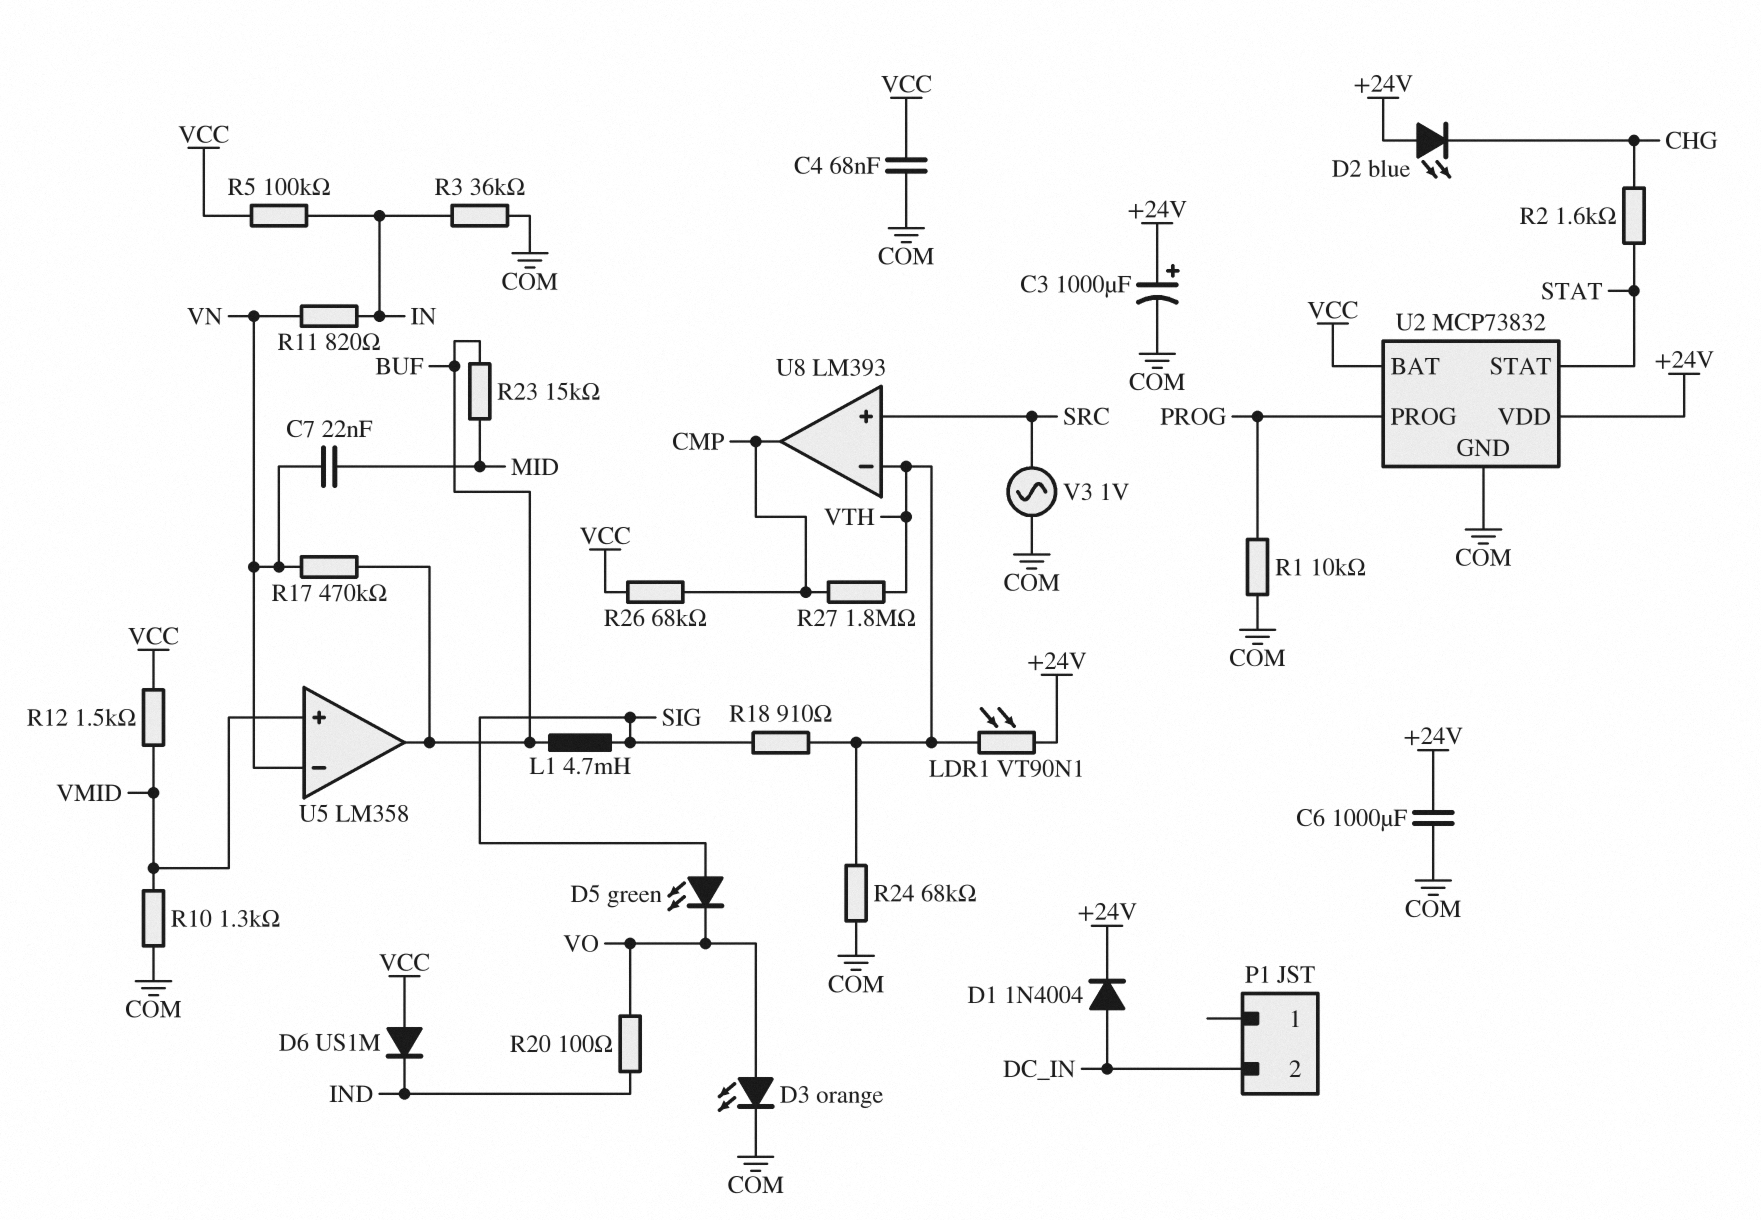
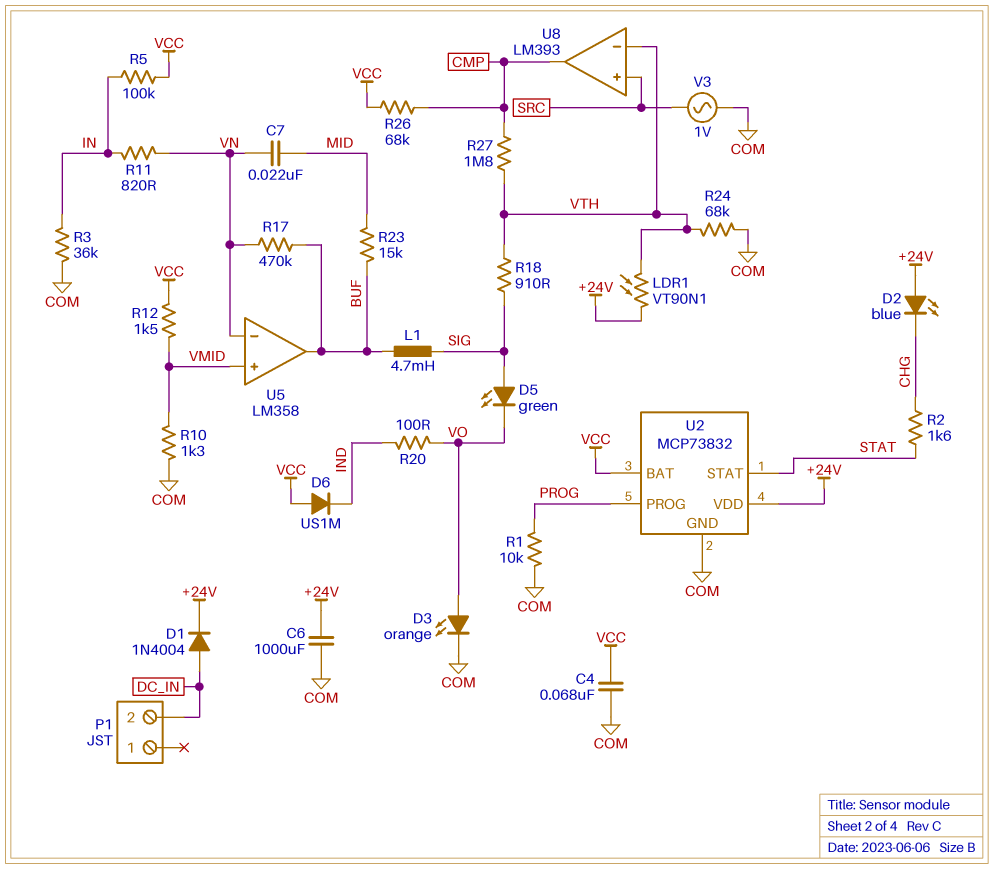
C3: 1000uF (plus +24V, minus COM) -> none

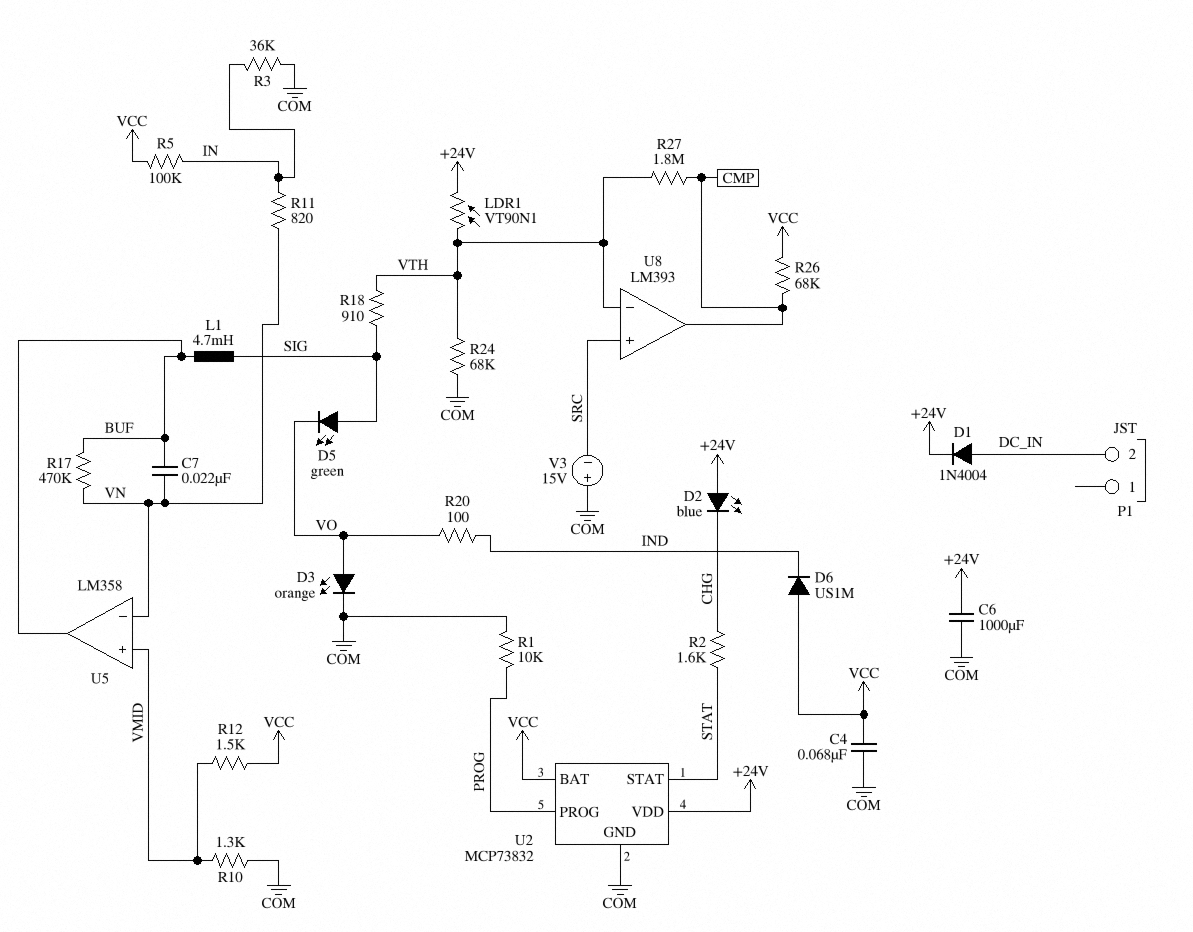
C7: 22nF (MID, VN) -> 22nF (BUF, VN)
R23: 15k (BUF, MID) -> none
V3: AC 1V (COM, SRC) -> 15V (plus COM, minus SRC)

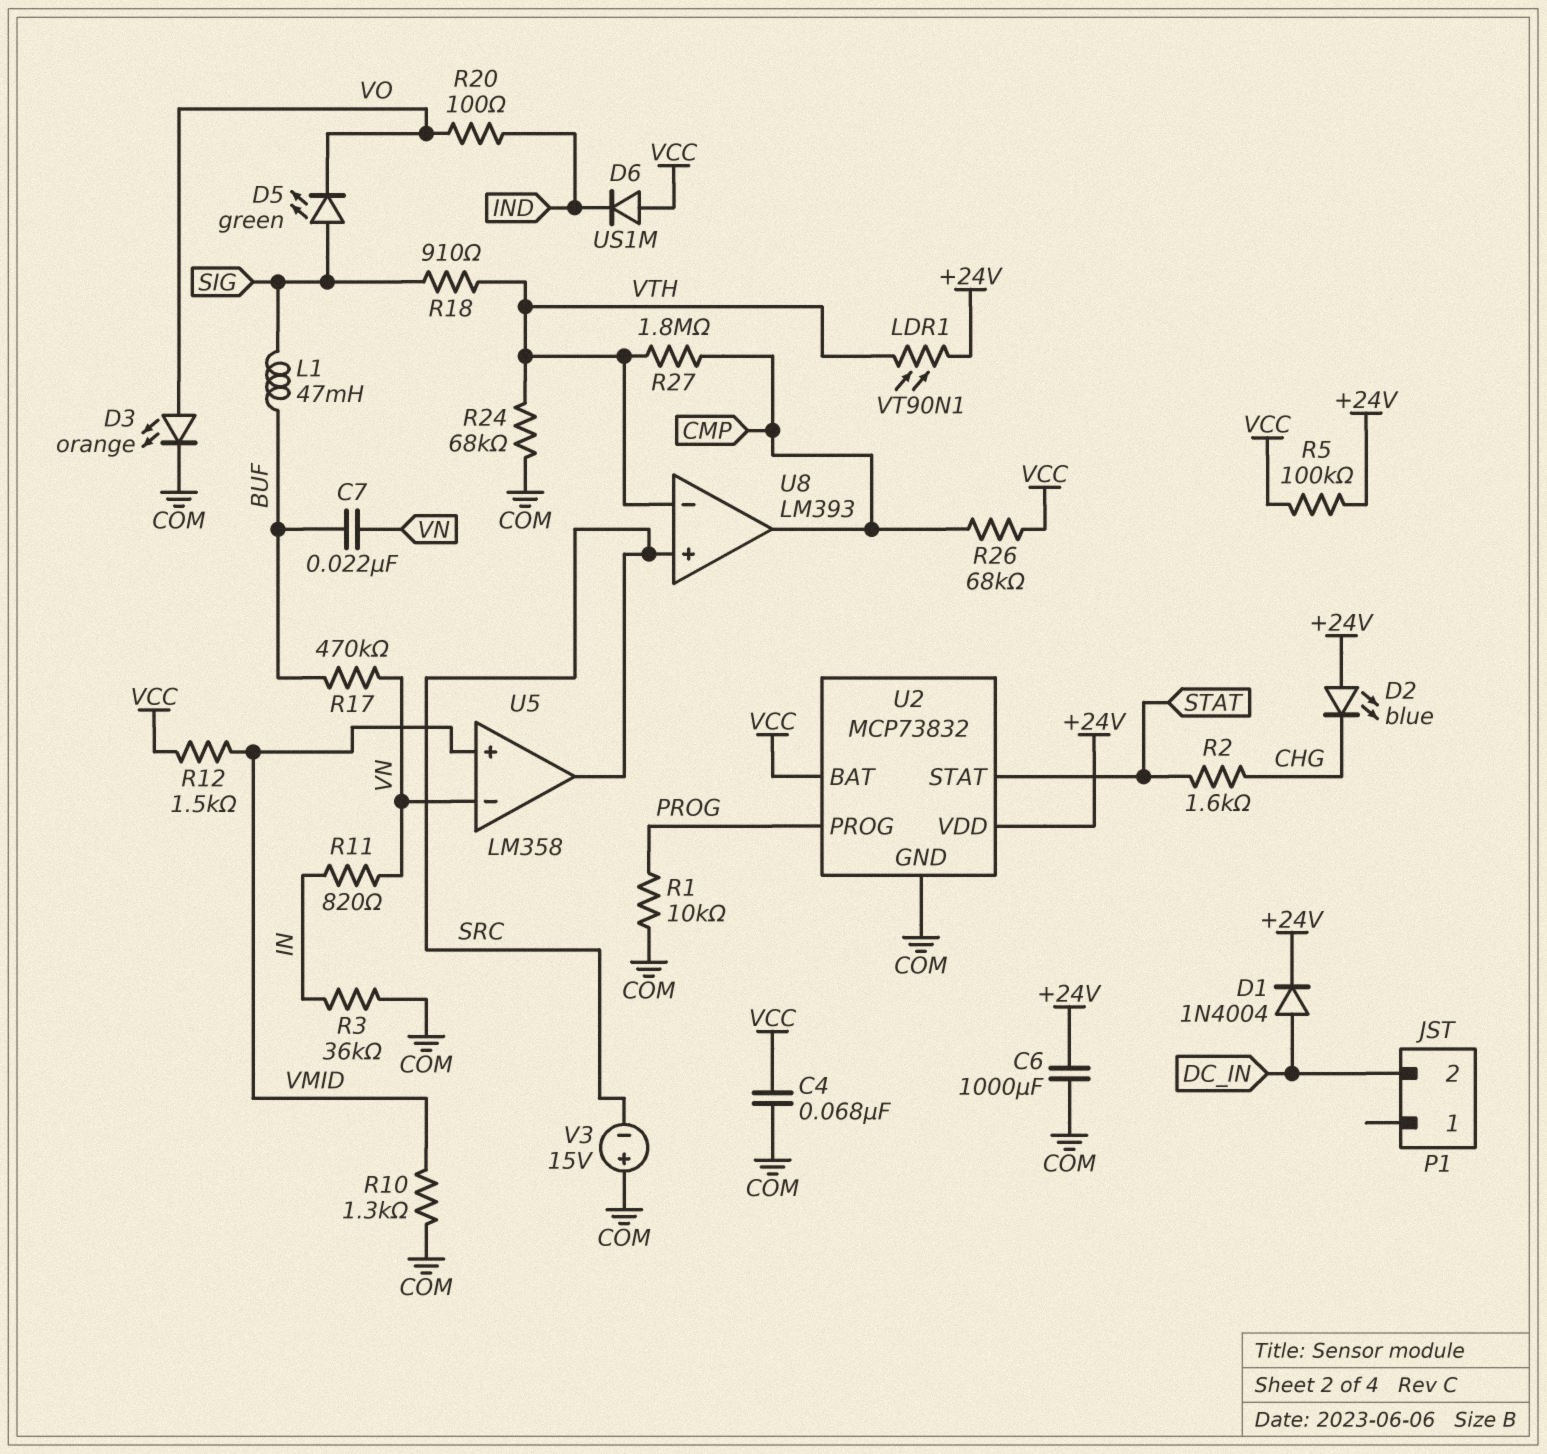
L1: 4.7mH (BUF, SIG) -> 47mH (BUF, SIG)
R5: 100k (IN, VCC) -> 100k (+24V, VCC)
U5 pin out: BUF -> SRC

